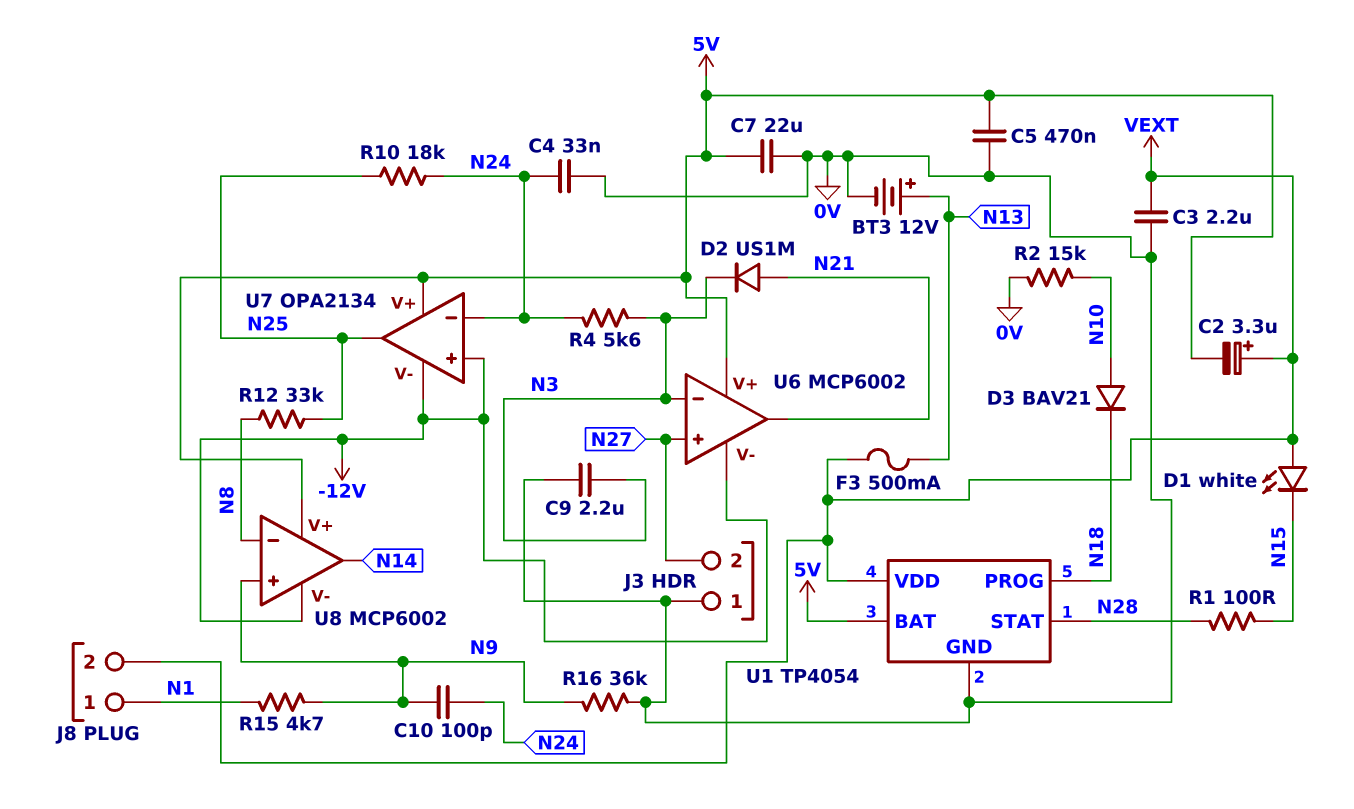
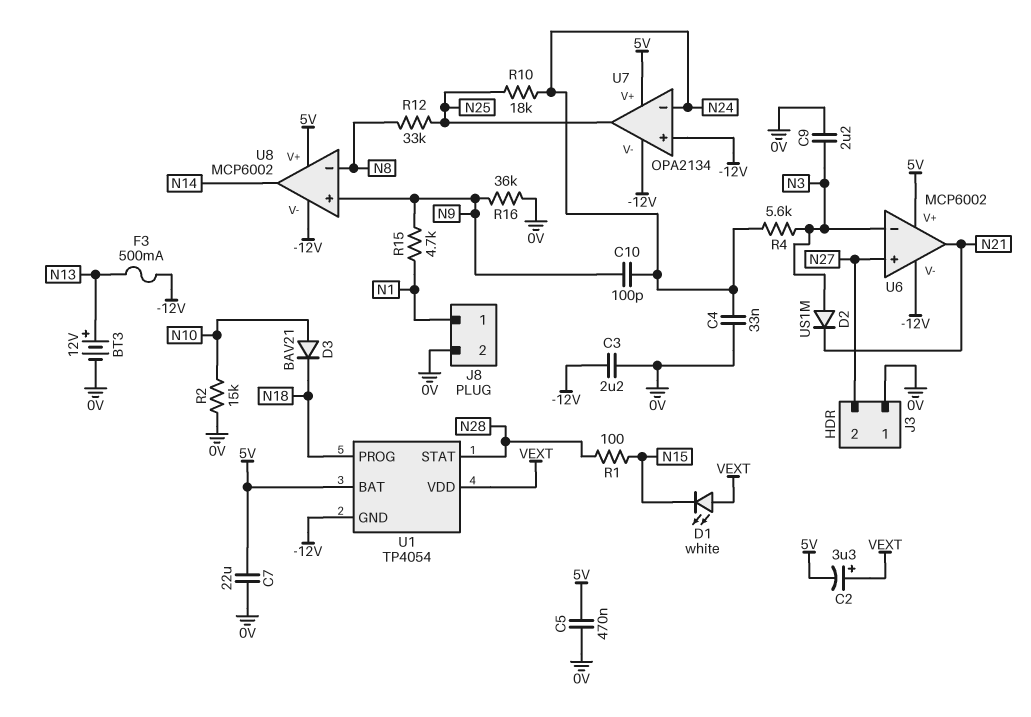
C3: 2.2uF (0V, VEXT) -> 2.2uF (-12V, 0V)
D2: diode US1M (A N21, K N3) -> diode US1M (A N3, K N21)
F3: 500mA (N13, VEXT) -> 500mA (-12V, N13)
J8 pin 2: VEXT -> 0V
U1 pin GND: 0V -> -12V

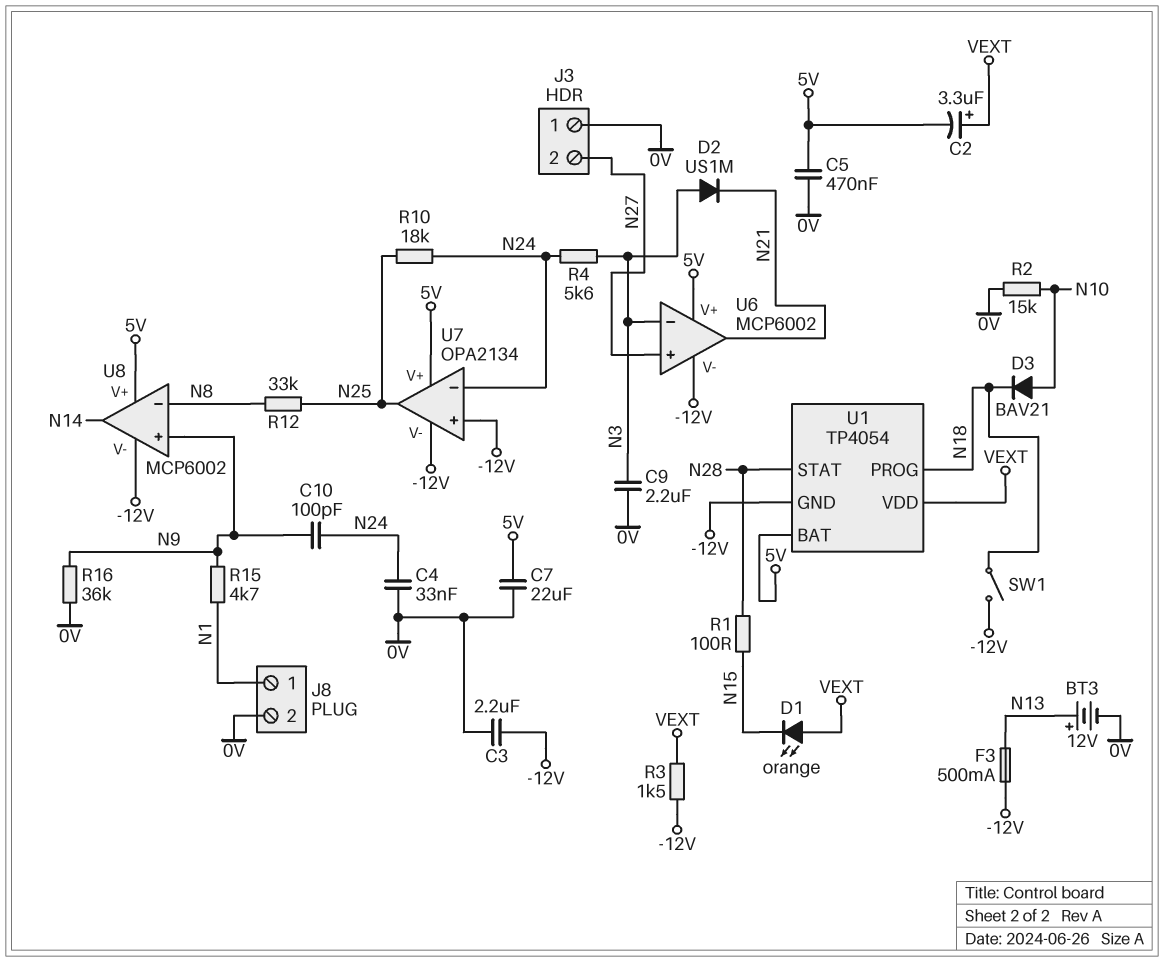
D1: LED white (A VEXT, K N15) -> LED orange (A VEXT, K N15)
R3: none -> 1.5k (-12V, VEXT)
SW1: none -> switch (-12V, N18)

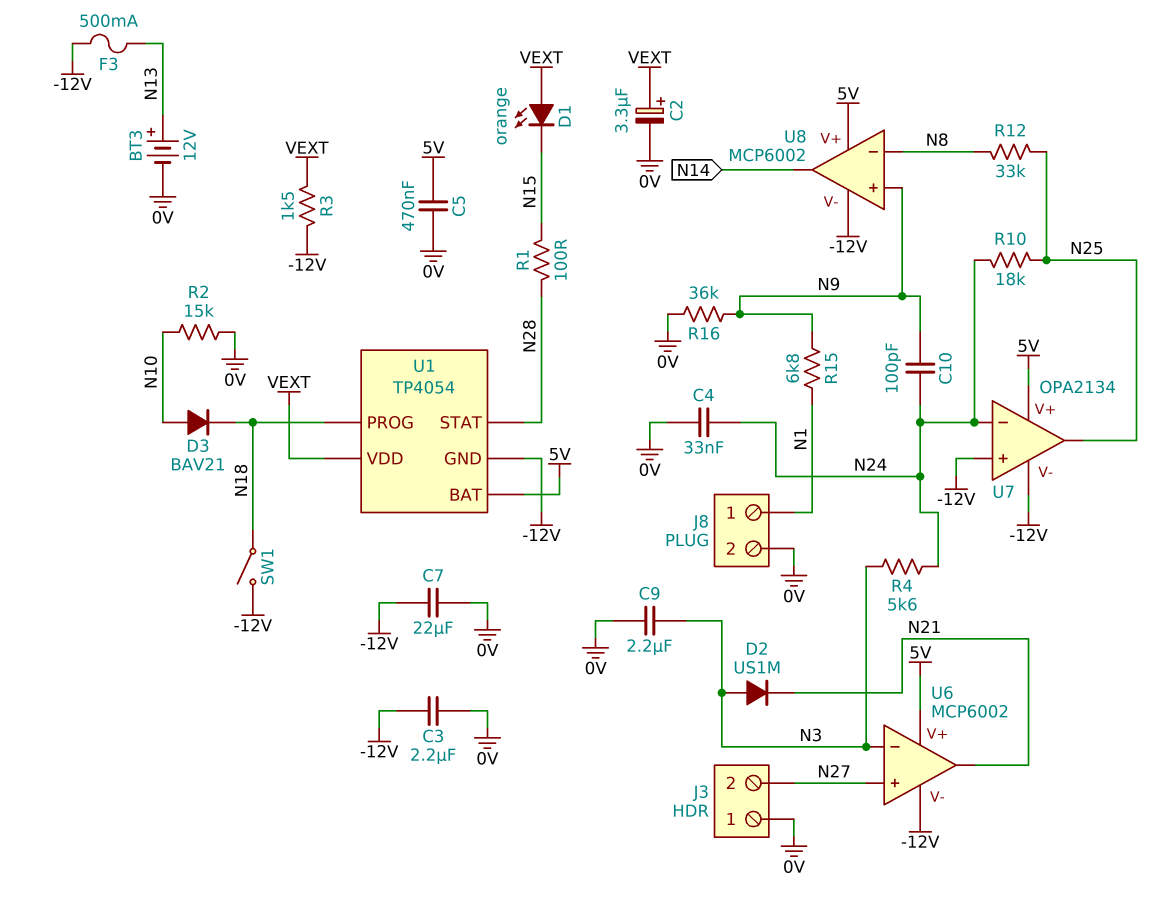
C2: 3.3uF (plus VEXT, minus 5V) -> 3.3uF (plus VEXT, minus 0V)
C7: 22uF (0V, 5V) -> 22uF (-12V, 0V)
R15: 4.7k (N1, N9) -> 6.8k (N1, N9)

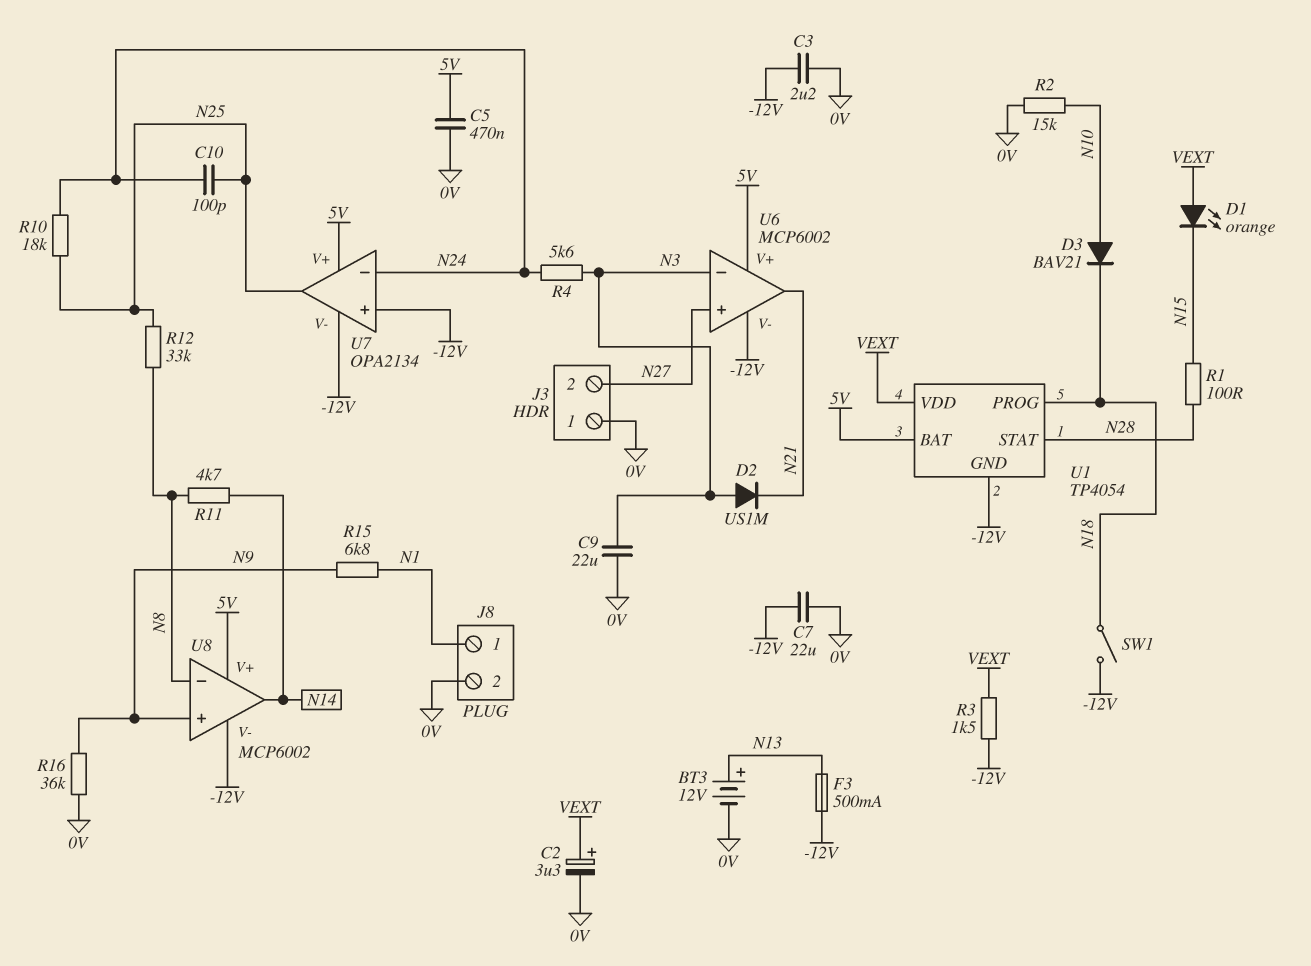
C4: 33nF (0V, N24) -> none
C9: 2.2uF (0V, N3) -> 22uF (0V, N3)
C10: 100pF (N9, N24) -> 100pF (N24, N25)
R11: none -> 4.7k (N8, N14)

